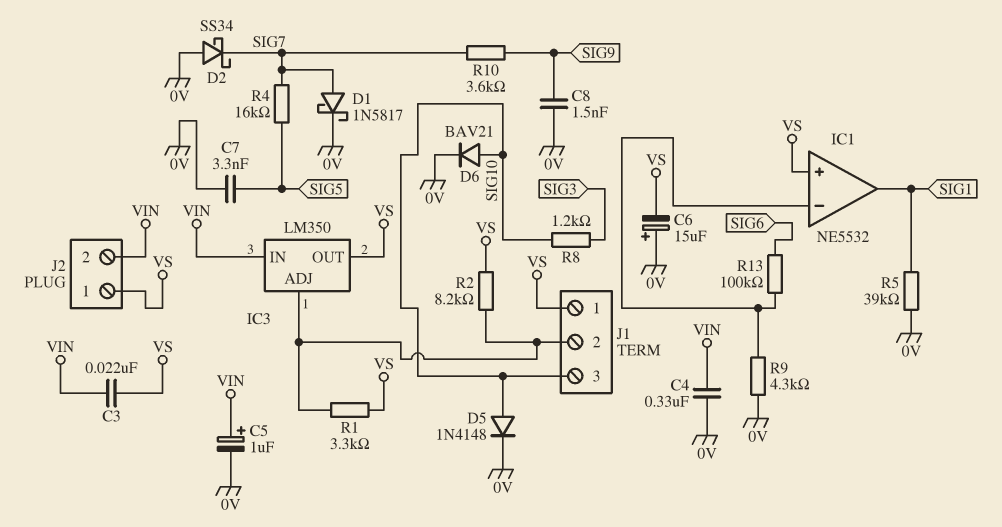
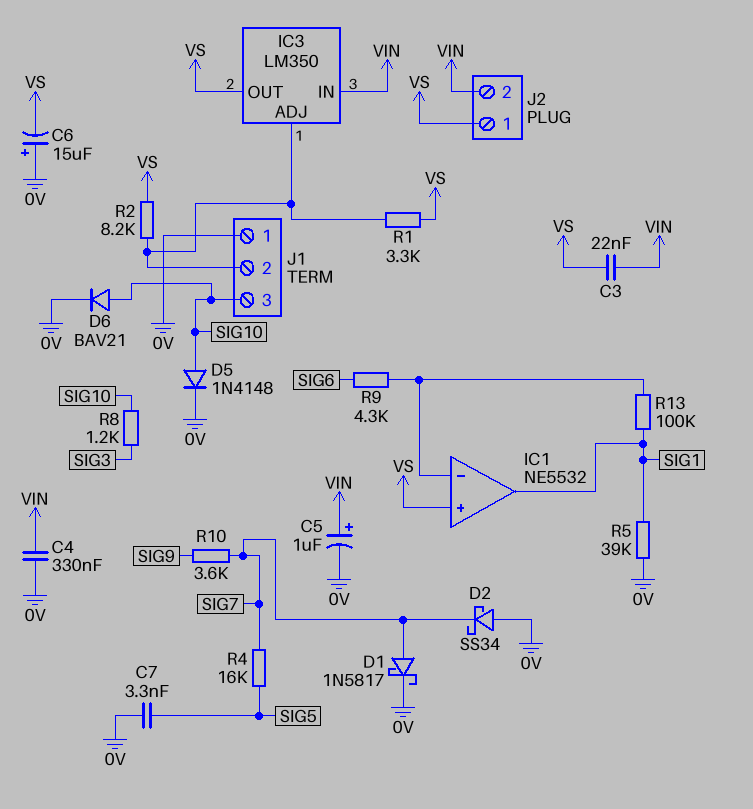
C8: 1.5nF (0V, SIG9) -> none
J1 pin 1: VS -> 0V
R9: 4.3k (0V, IC1/in-) -> 4.3k (IC1/in-, SIG6)
R13: 100k (IC1/in-, SIG6) -> 100k (IC1/in-, SIG1)

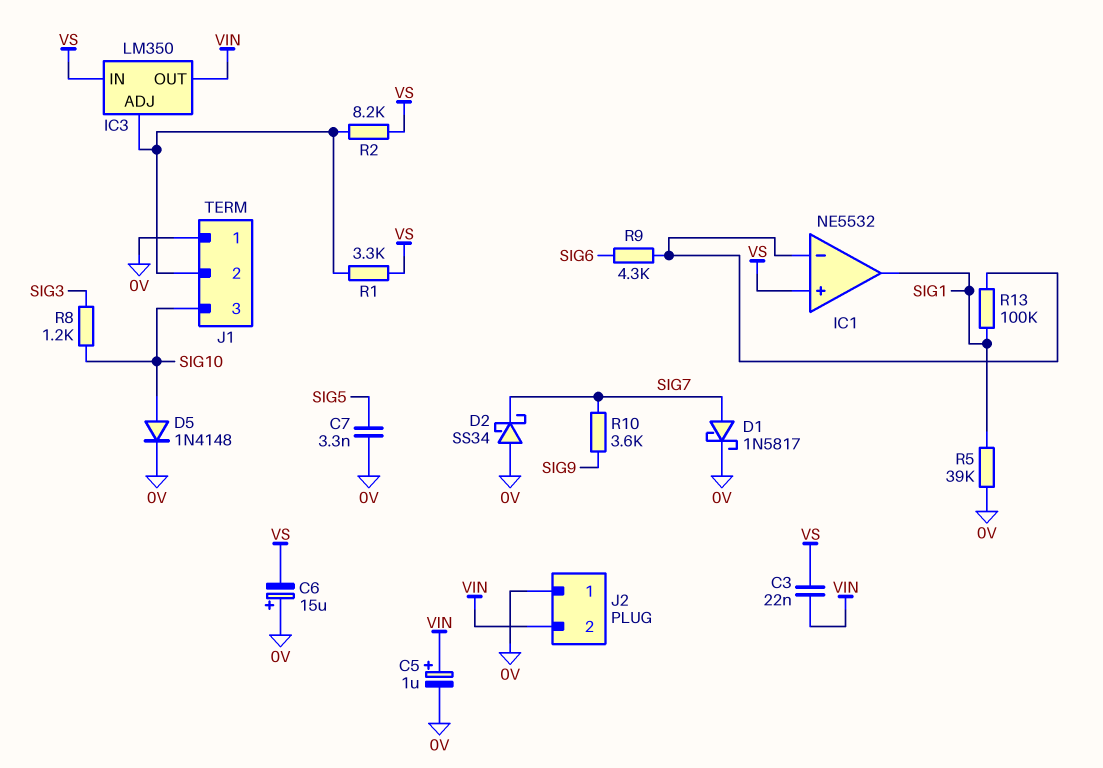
C4: 330nF (0V, VIN) -> none
D6: diode BAV21 (A SIG10, K 0V) -> none
IC3 pin IN: VIN -> VS
IC3 pin OUT: VS -> VIN
J2 pin 1: VS -> 0V
R4: 16k (SIG5, SIG7) -> none

